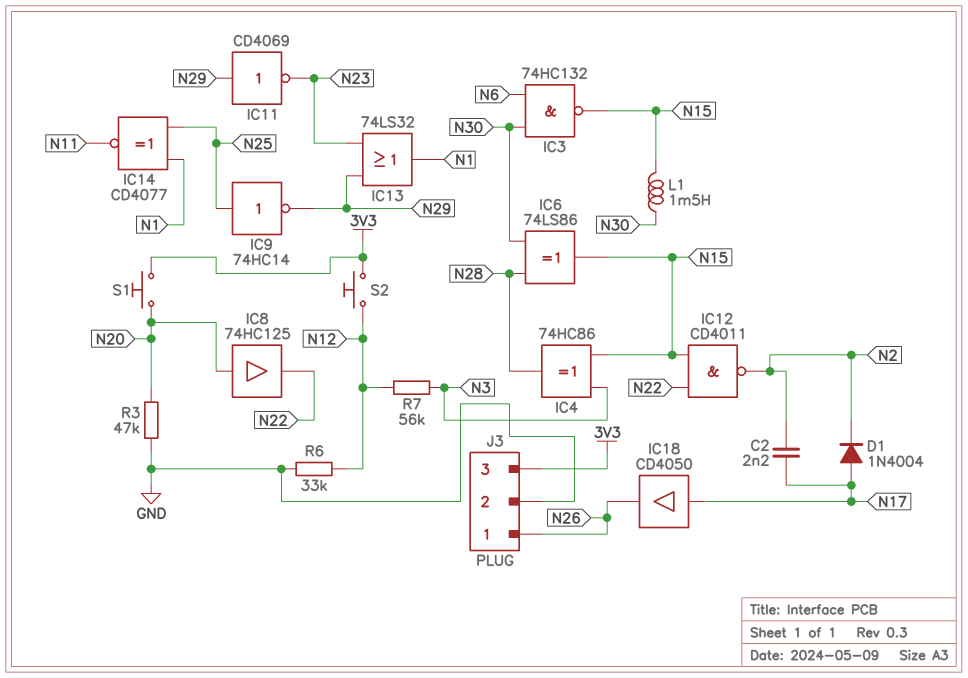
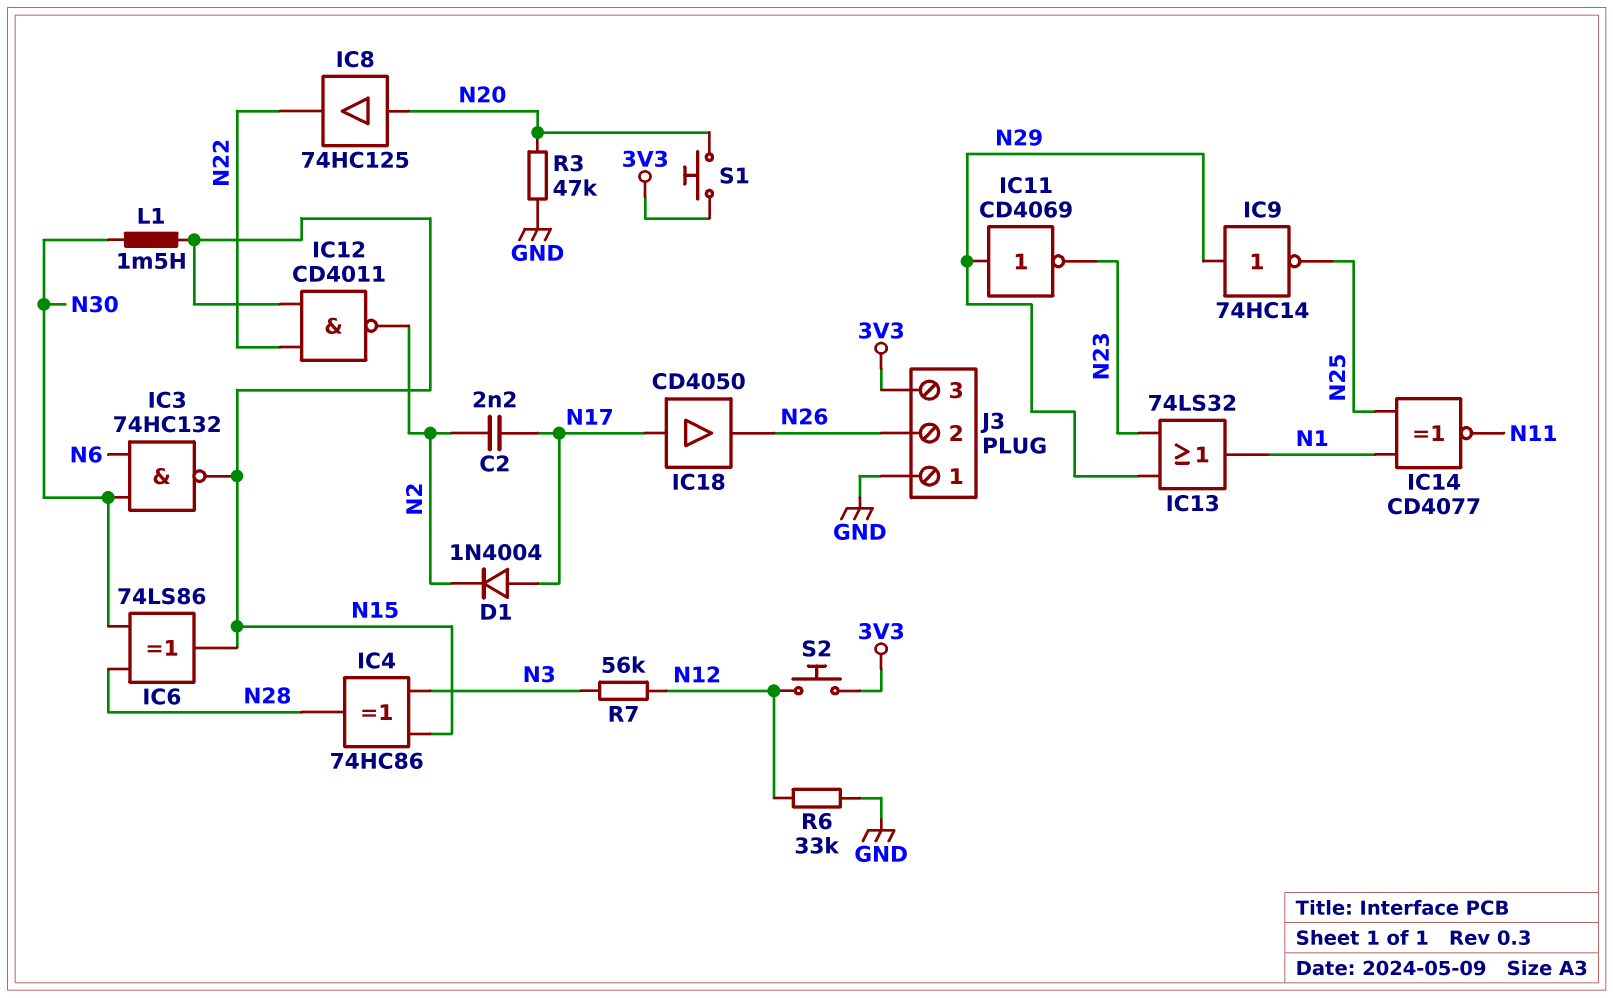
IC9: NOT 74HC14 (in N25, out N29) -> NOT 74HC14 (in N29, out N25)
J3 pin 1: N26 -> GND
J3 pin 2: GND -> N26

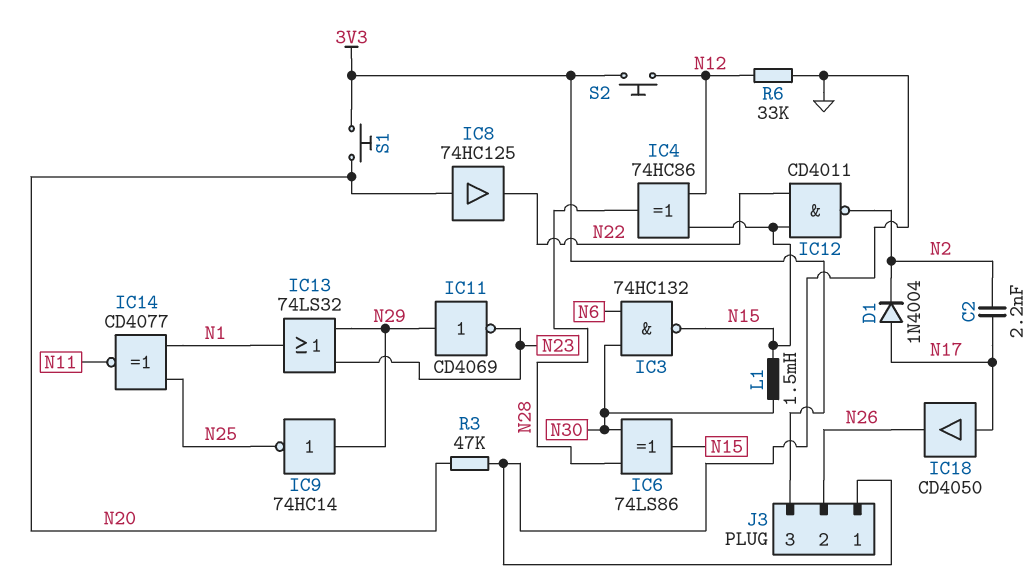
IC4: XOR 74HC86 (in N3, in N15, out N28) -> XOR 74HC86 (in N12, in N15, out N28)
R7: 56k (N3, N12) -> none

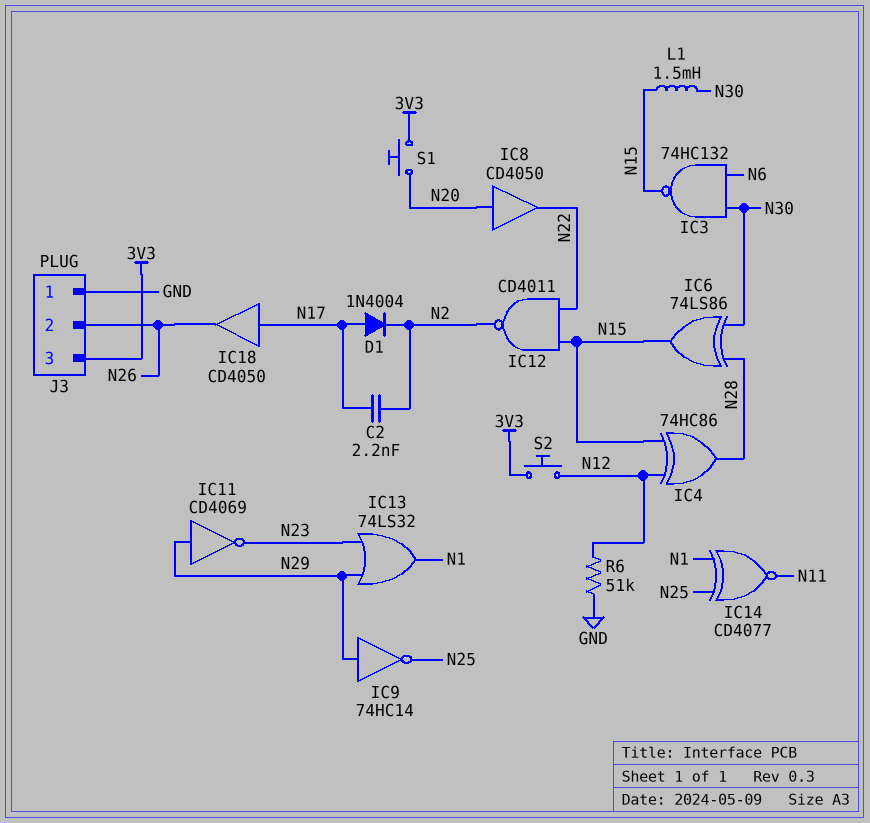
IC8: buffer 74HC125 (in N20, out N22) -> buffer CD4050 (in N20, out N22)
R3: 47k (GND, N20) -> none
R6: 33k (GND, N12) -> 51k (GND, N12)

